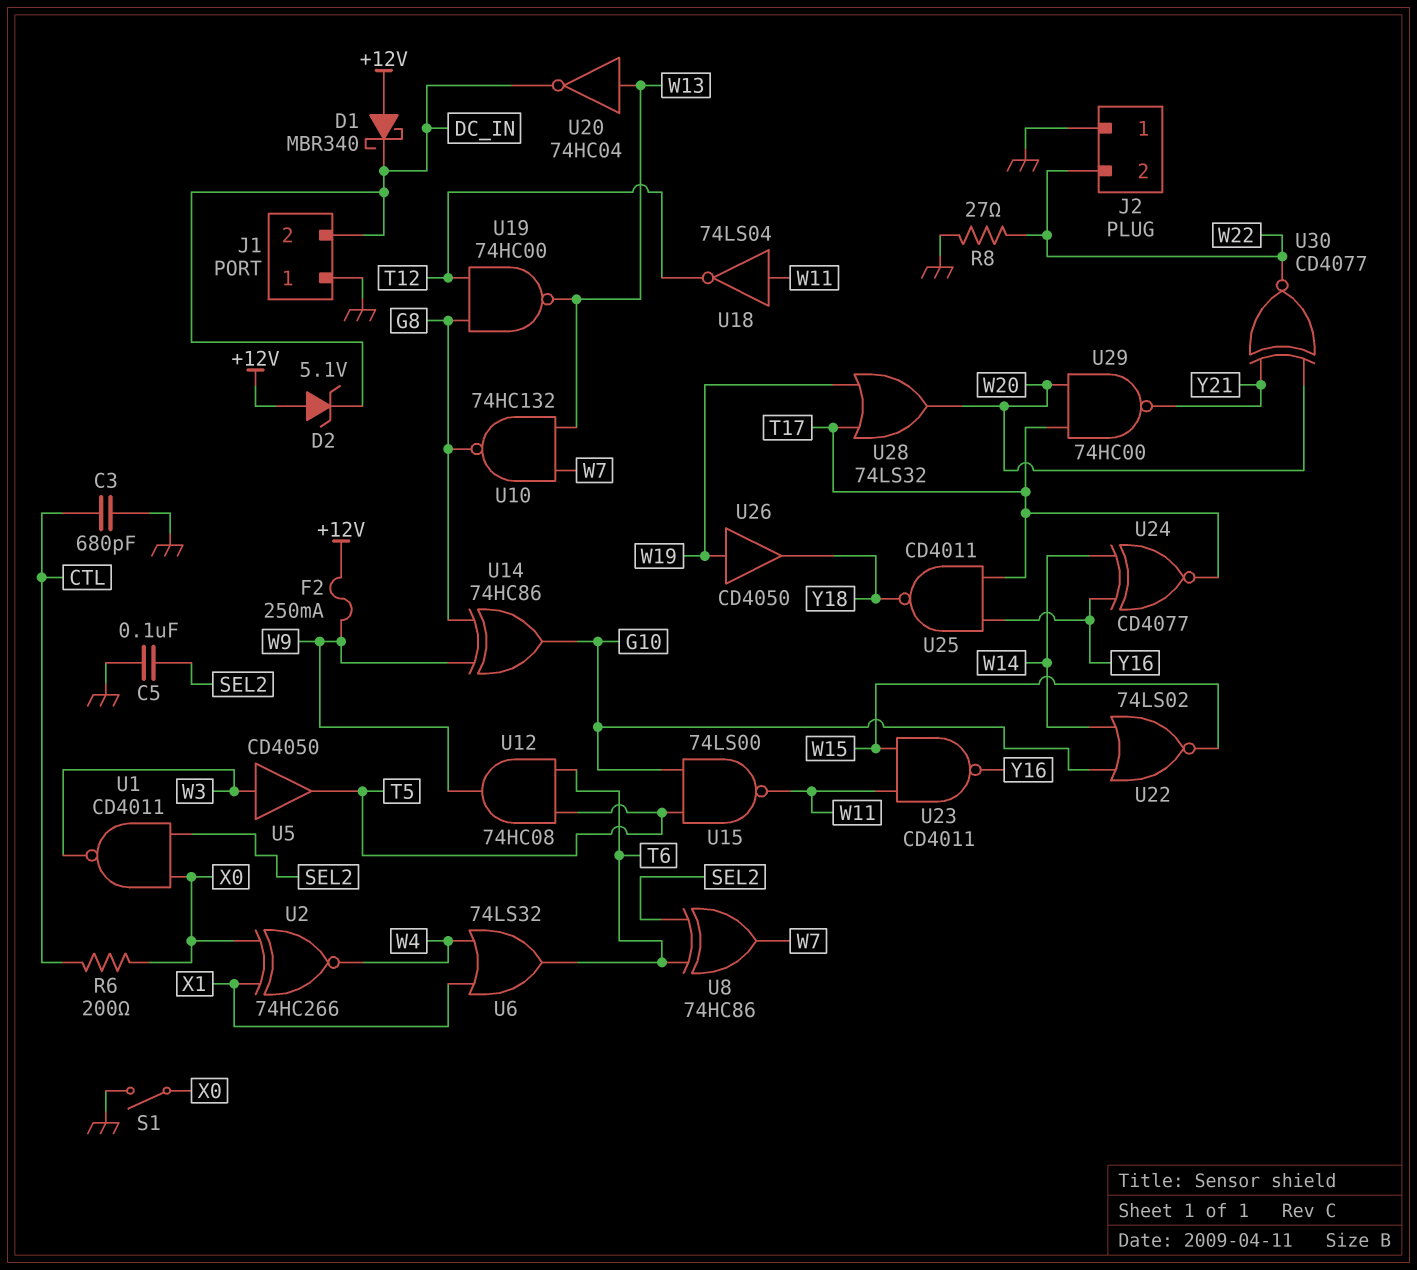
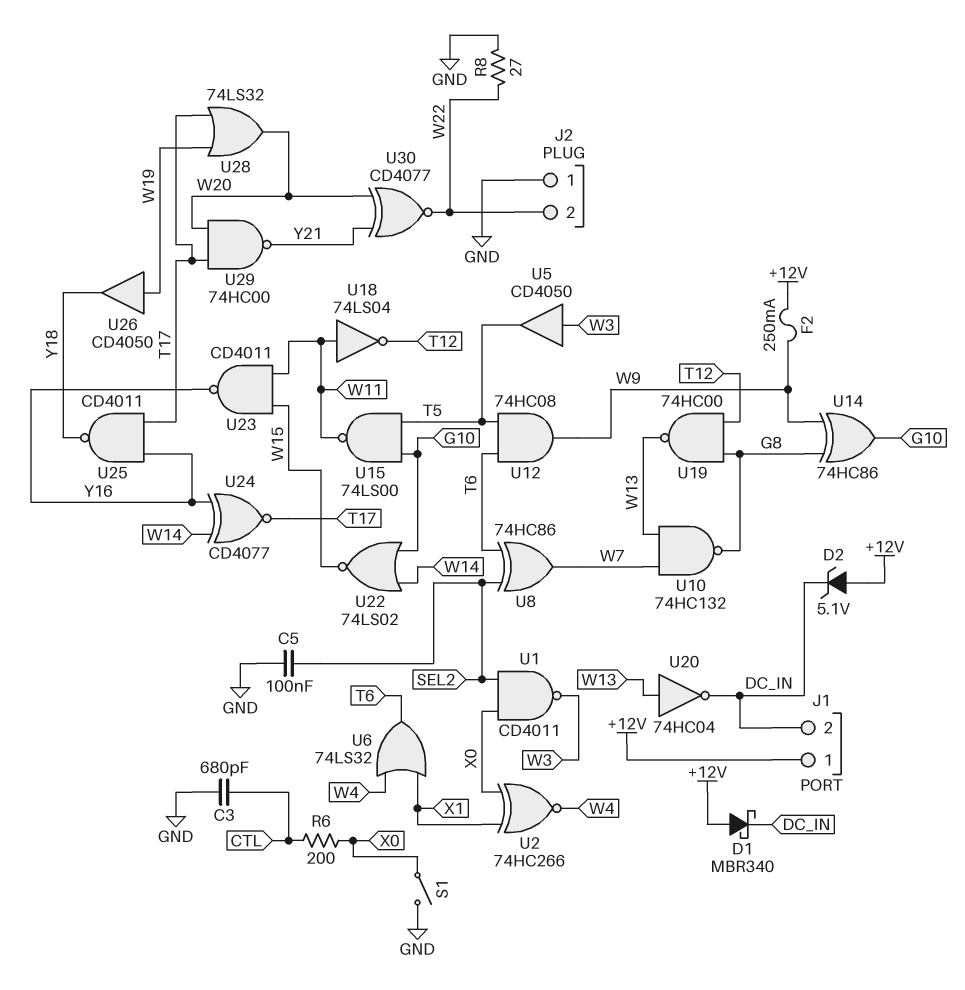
J1 pin 1: GND -> +12V

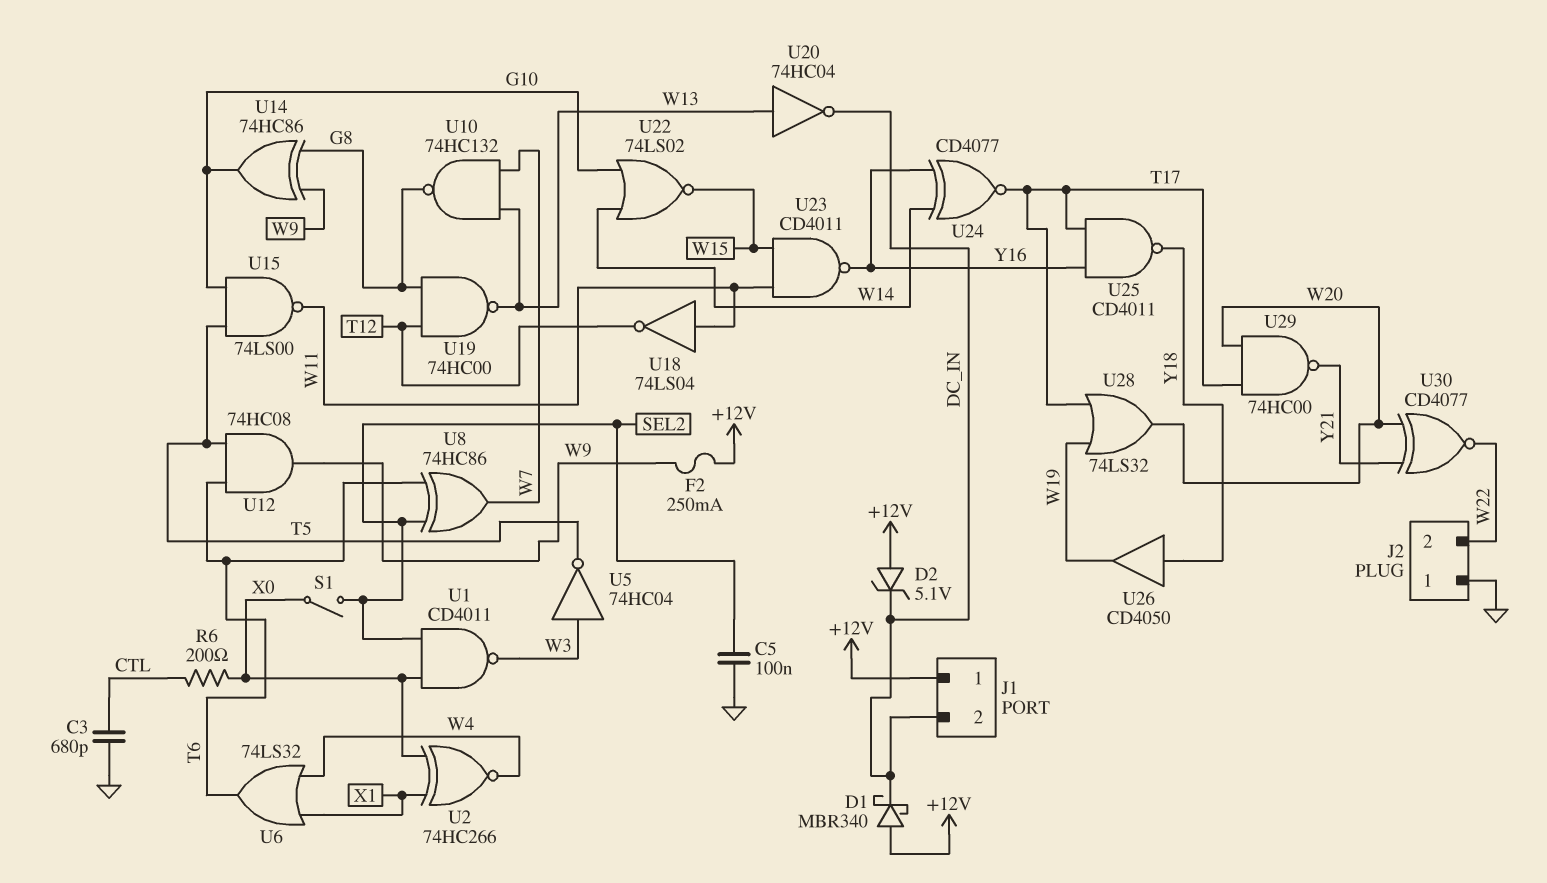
R8: 27 (GND, W22) -> none
S1: switch (GND, X0) -> switch (SEL2, X0)
U5: buffer CD4050 (in W3, out T5) -> NOT 74HC04 (in W3, out T5)
U26: buffer CD4050 (in W19, out Y18) -> buffer CD4050 (in Y18, out W19)

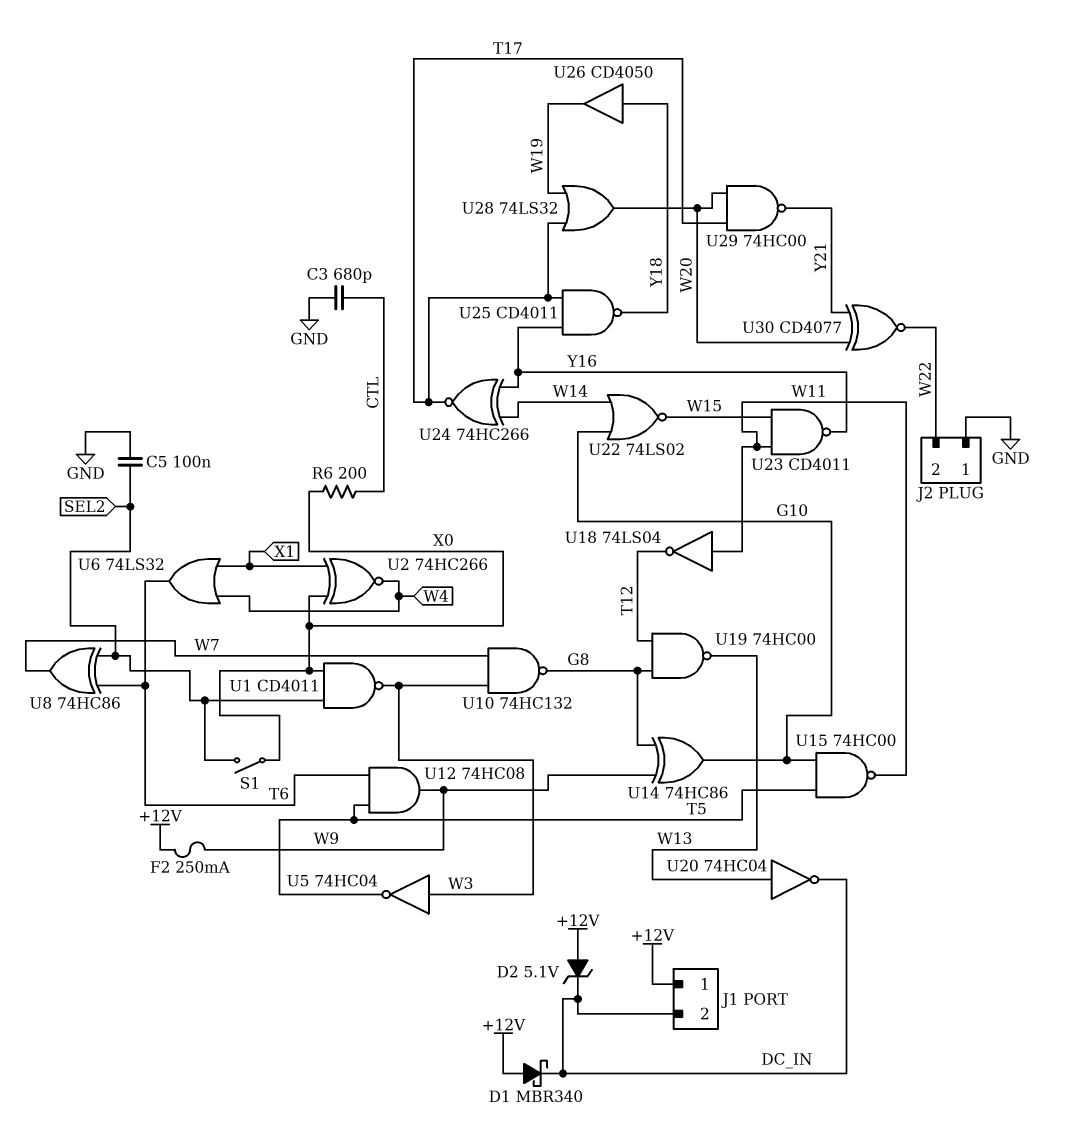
U10: NAND 74HC132 (in W7, in W13, out G8) -> NAND 74HC132 (in W3, in W7, out G8)
U15: NAND 74LS00 (in G10, in T5, out W11) -> NAND 74HC00 (in G10, in T5, out W11)
U24: XNOR CD4077 (in W14, in Y16, out T17) -> XNOR 74HC266 (in W14, in Y16, out T17)

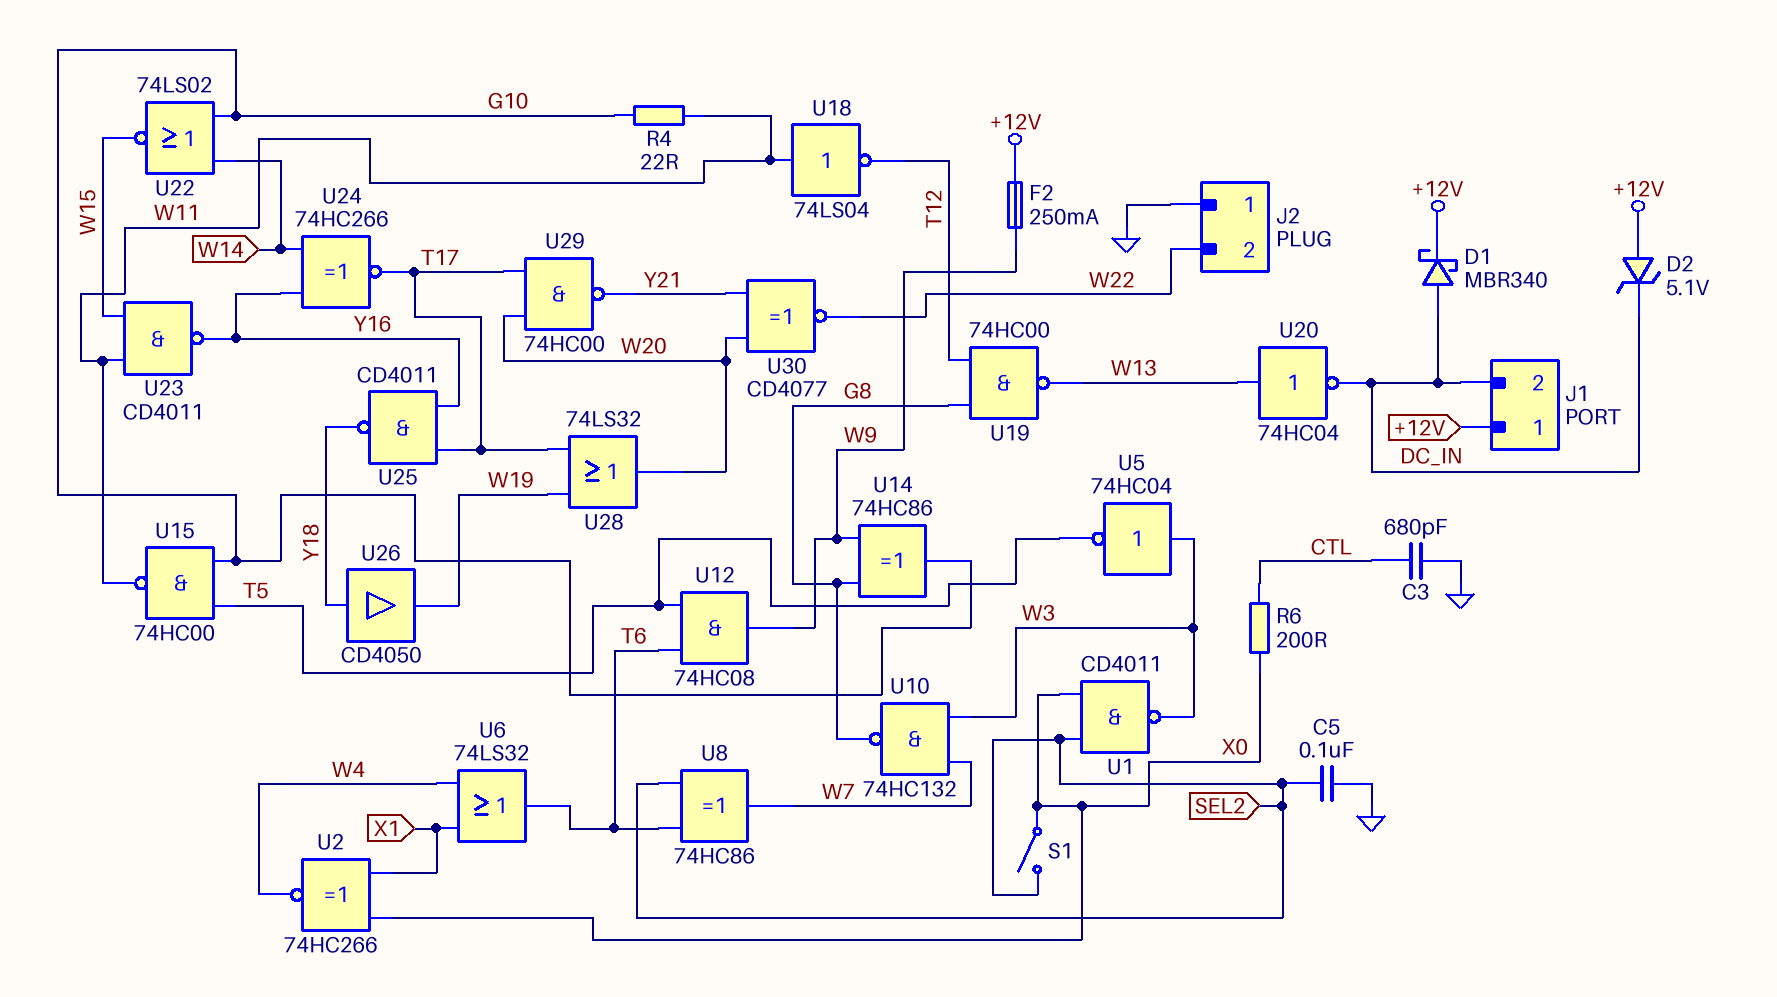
D1: schottky MBR340 (A +12V, K DC_IN) -> schottky MBR340 (A DC_IN, K +12V)
R4: none -> 22 (G10, W11)

